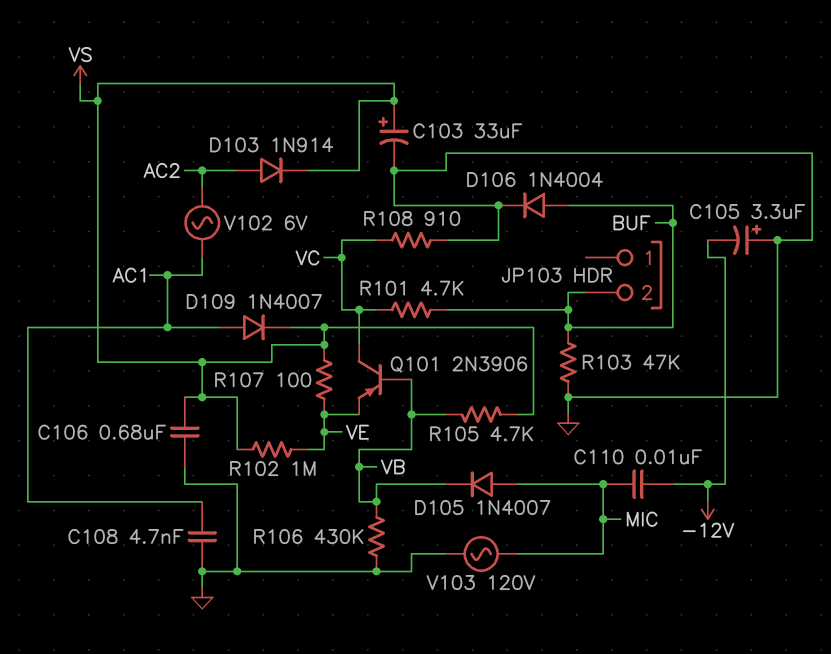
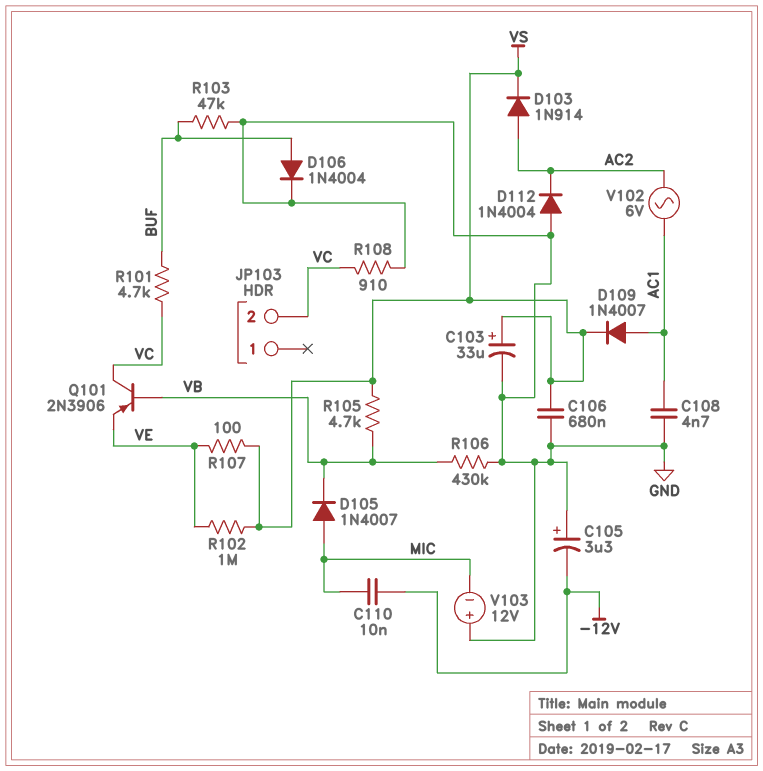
D112: none -> diode 1N4004 (A GND, K AC2)
JP103 pin 2: BUF -> VC
V103: AC 120V (GND, MIC) -> 12V (plus GND, minus MIC)

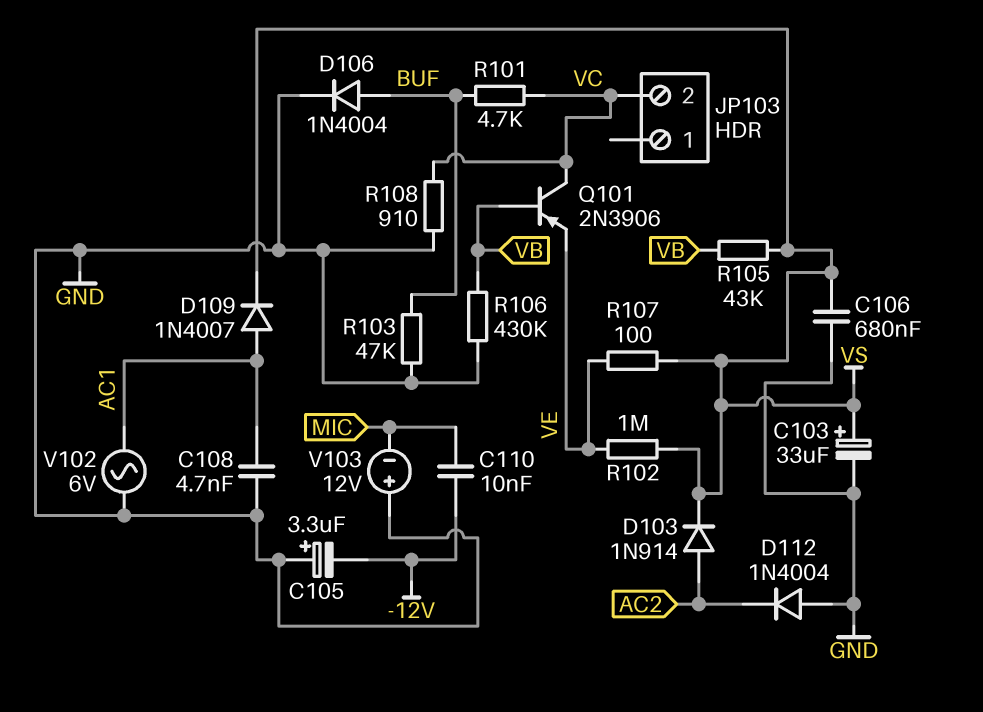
D105: diode 1N4007 (A MIC, K VB) -> none
R105: 4.7k (VB, VS) -> 43k (VB, VS)
V102: AC 6V (AC1, AC2) -> AC 6V (AC1, GND)

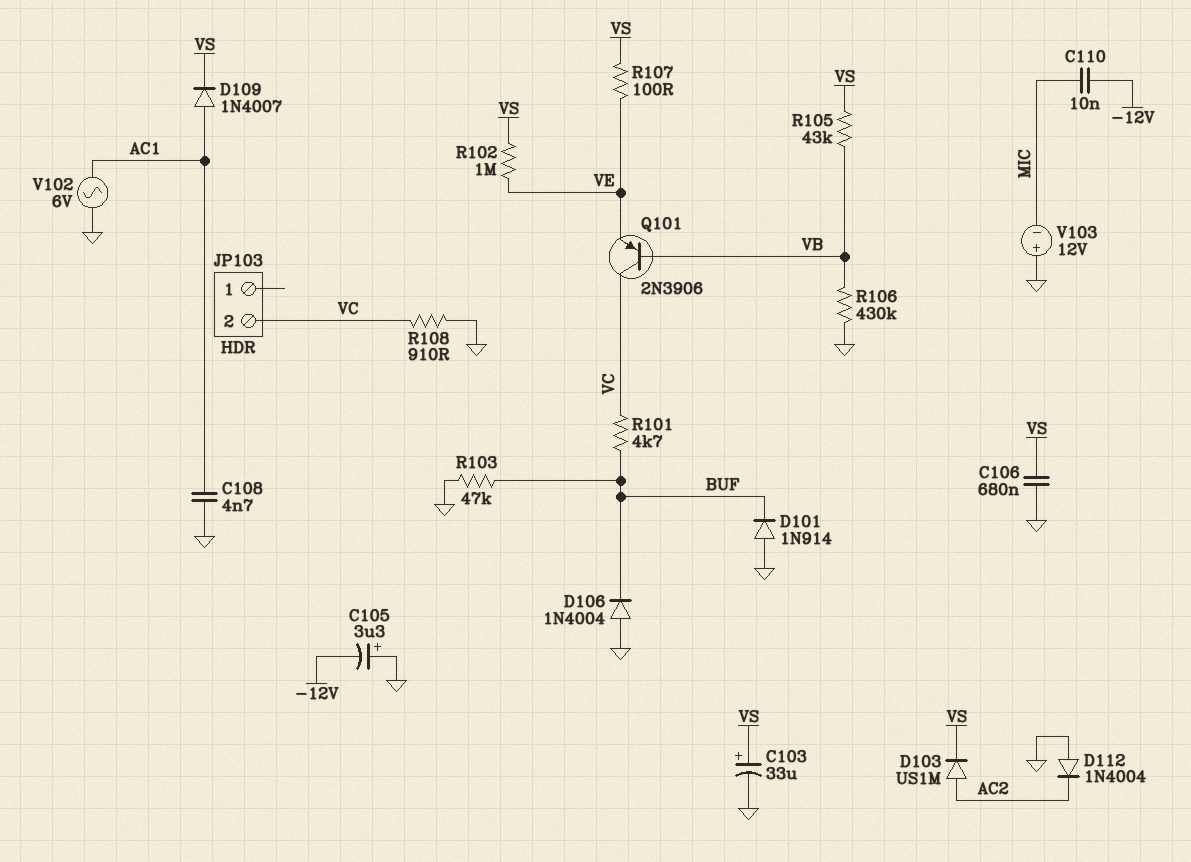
D101: none -> diode 1N914 (A GND, K BUF)
D103: diode 1N914 (A AC2, K VS) -> diode US1M (A AC2, K VS)
D106: diode 1N4004 (A BUF, K GND) -> diode 1N4004 (A GND, K BUF)

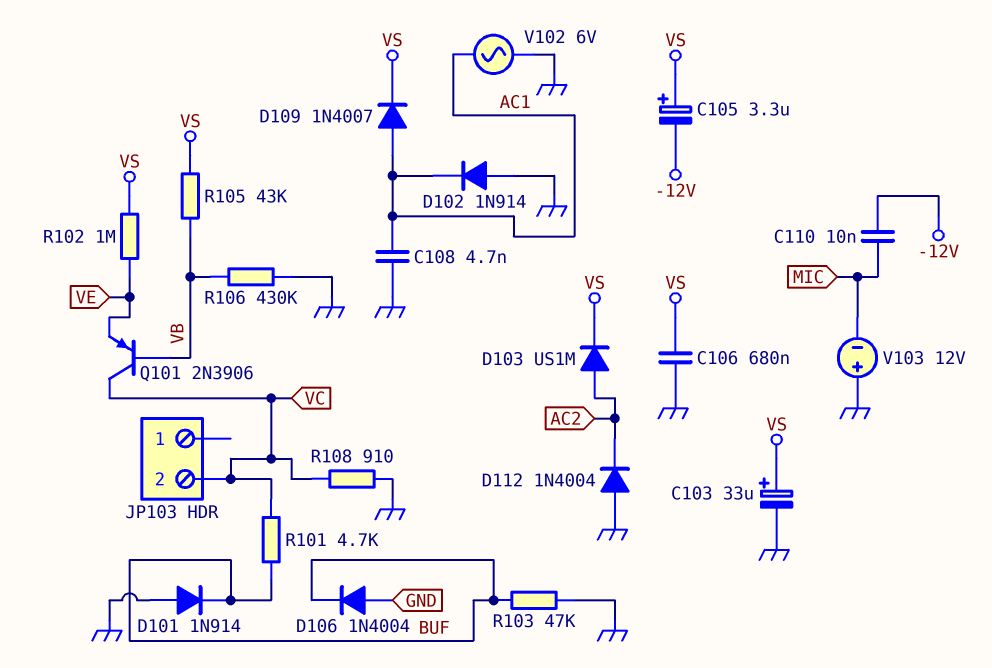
C105: 3.3uF (plus GND, minus -12V) -> 3.3uF (plus VS, minus -12V)
D102: none -> diode 1N914 (A GND, K AC1)
R107: 100 (VE, VS) -> none

